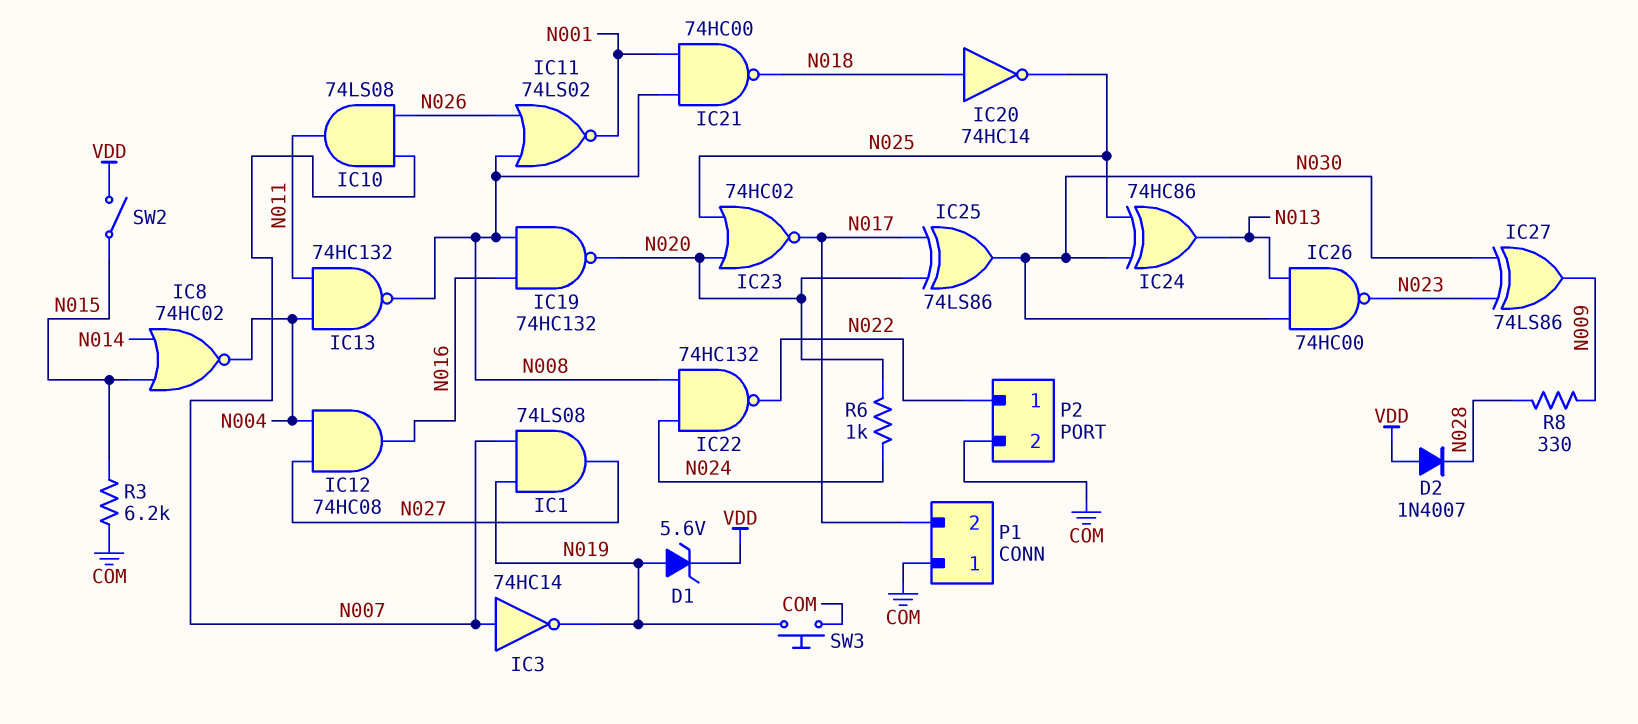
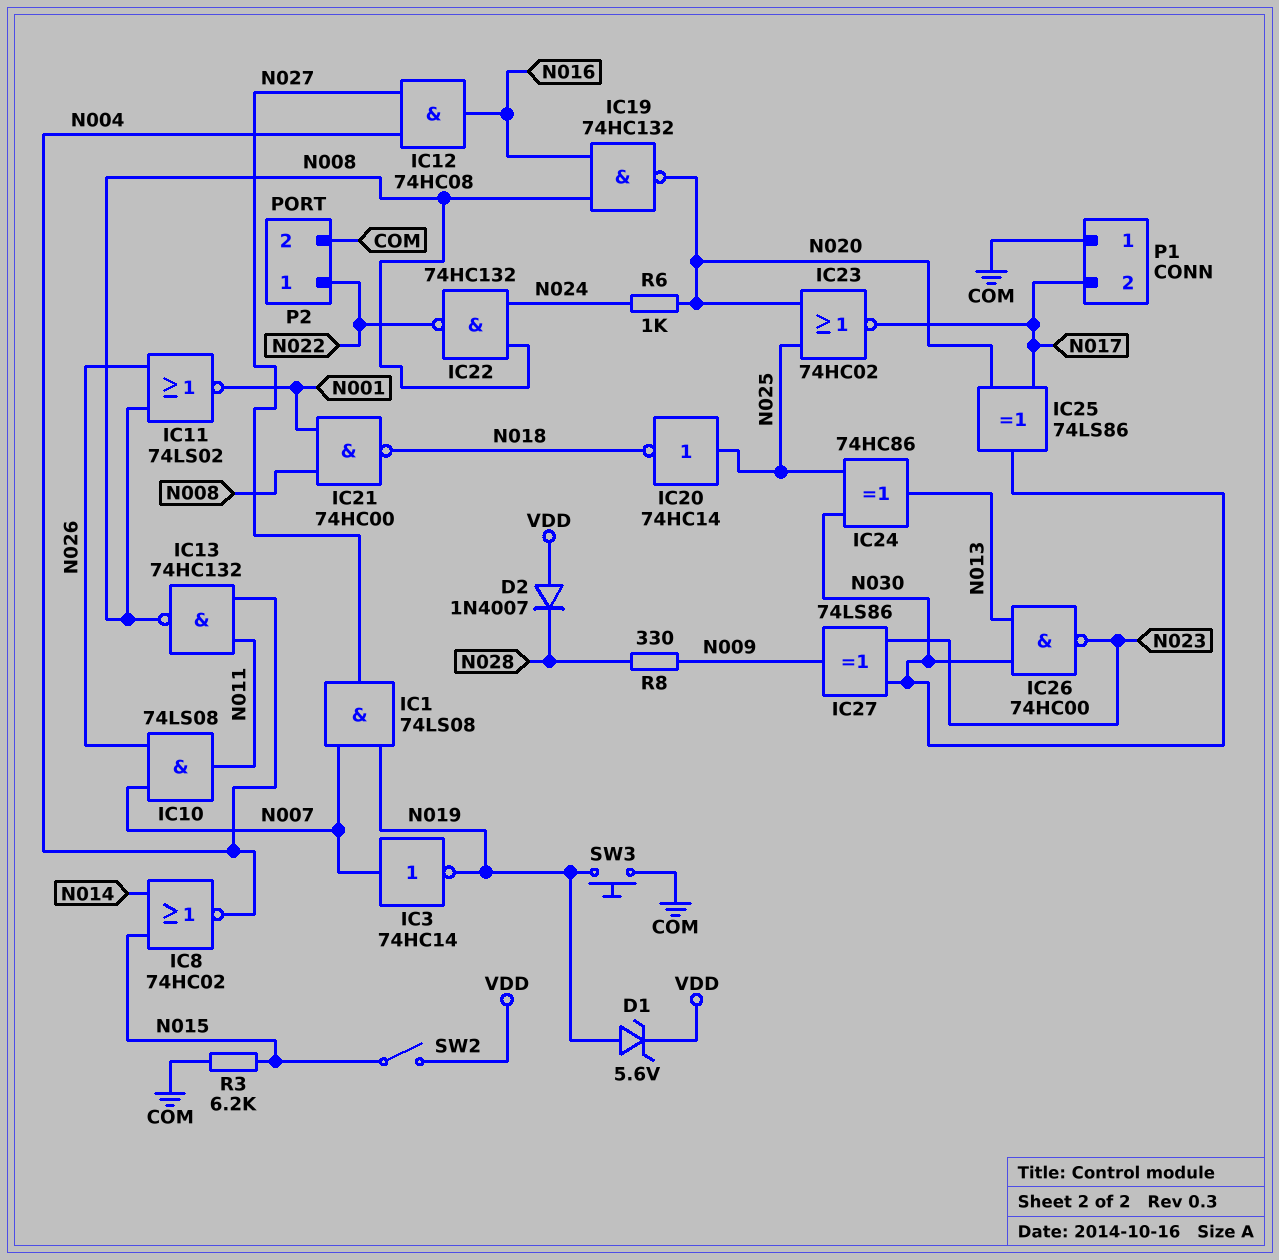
IC20: NOT 74HC14 (in N018, out N025) -> NOT 74HC14 (in N025, out N018)

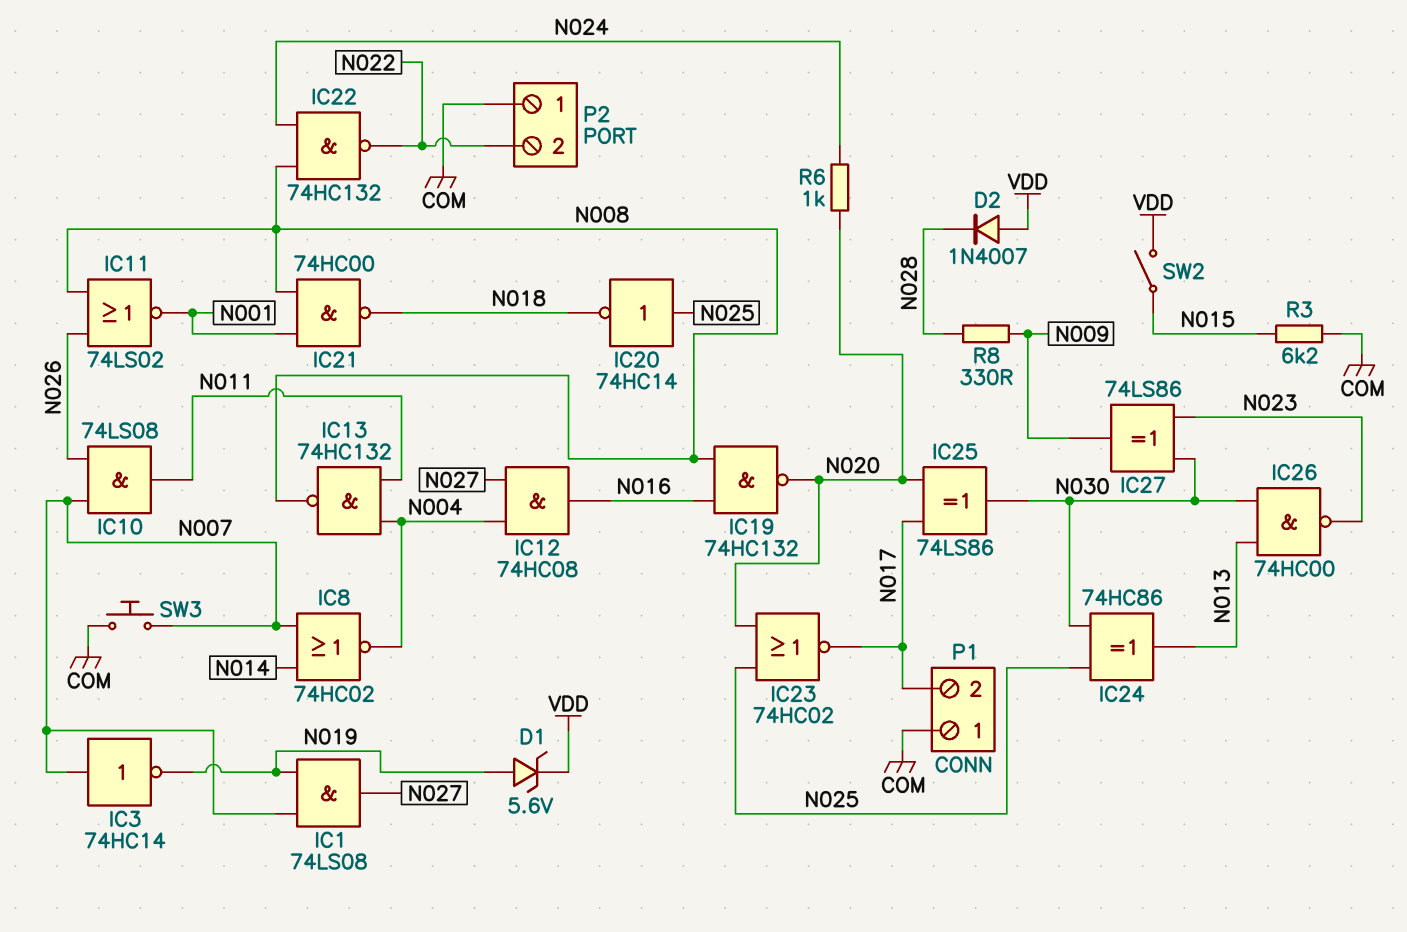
IC8: NOR 74HC02 (in N014, in N015, out N004) -> NOR 74HC02 (in N007, in N014, out N004)
P2 pin 1: N022 -> COM
P2 pin 2: COM -> N022
SW3: button (COM, N019) -> button (COM, N007)

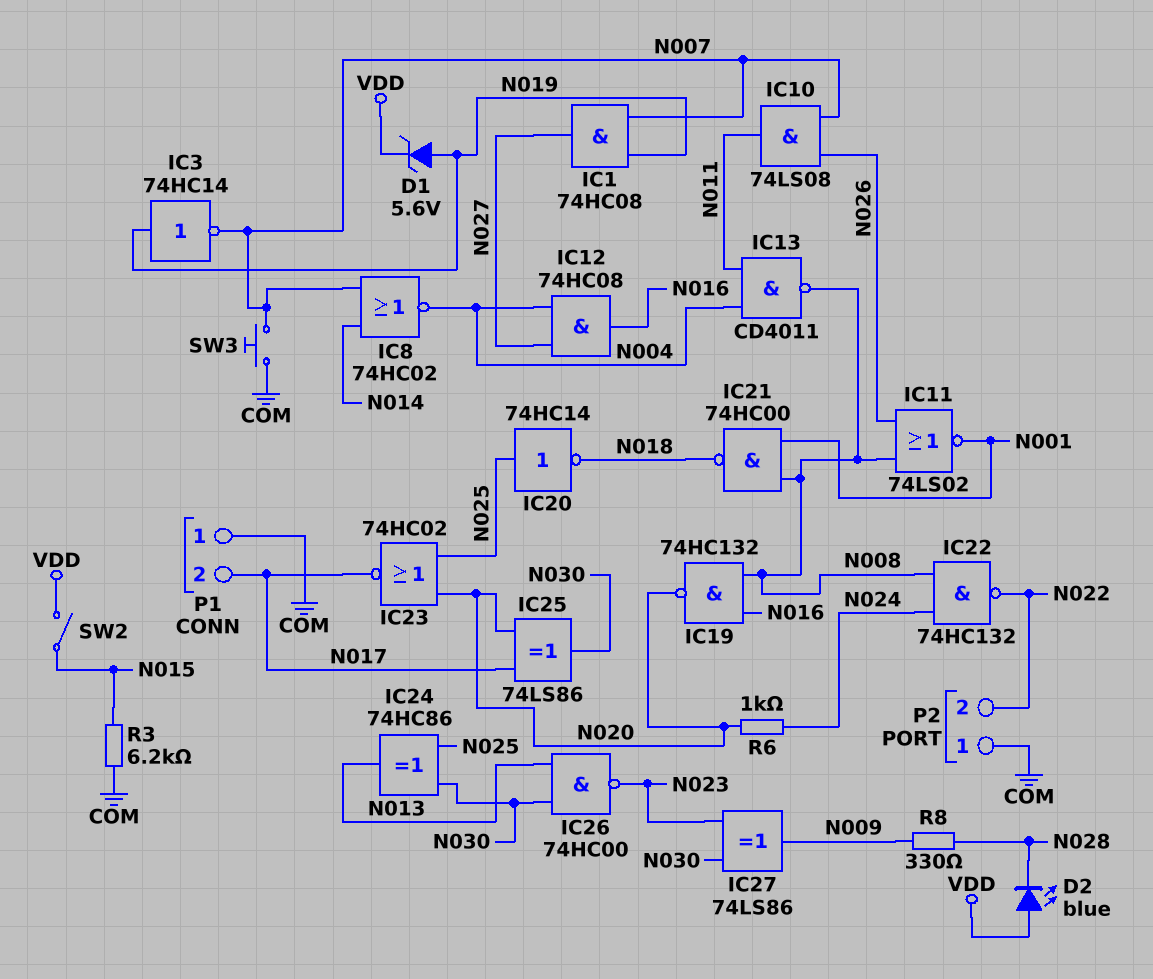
D2: diode 1N4007 (A VDD, K N028) -> LED blue (A VDD, K N028)
IC1: AND 74LS08 (in N007, in N019, out N027) -> AND 74HC08 (in N007, in N019, out N027)
IC3: NOT 74HC14 (in N007, out N019) -> NOT 74HC14 (in N019, out N007)
IC13: NAND 74HC132 (in N004, in N011, out N008) -> NAND CD4011 (in N004, in N011, out N008)

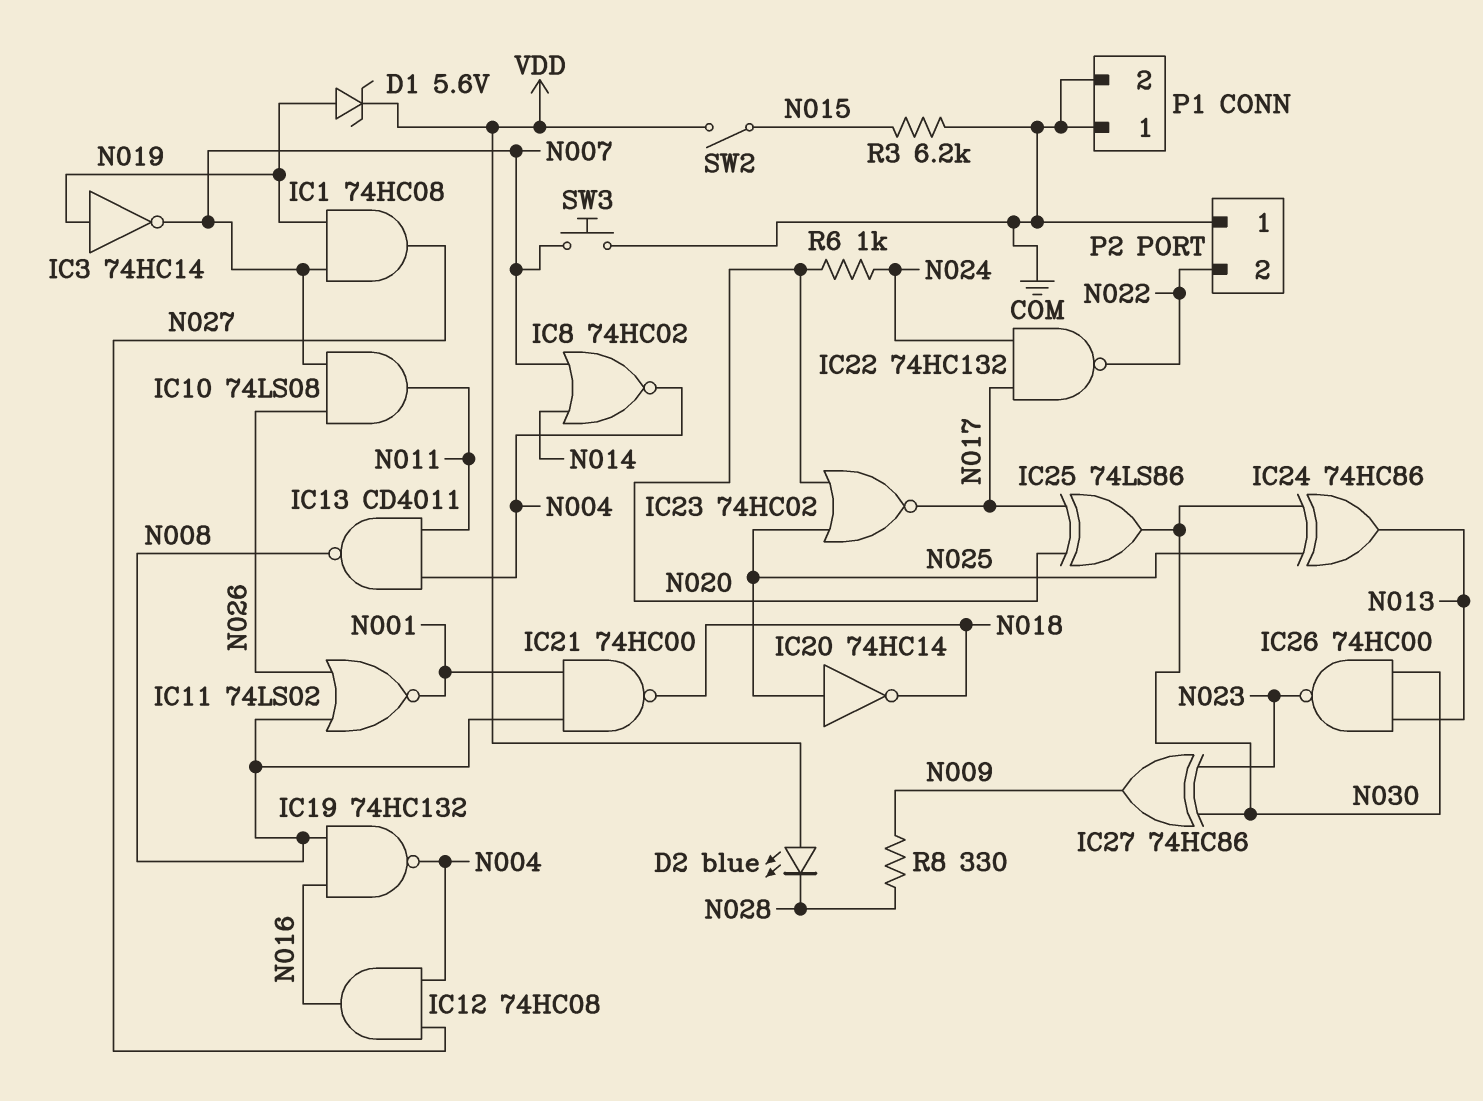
IC19: NAND 74HC132 (in N008, in N016, out N020) -> NAND 74HC132 (in N008, in N016, out N004)
IC22: NAND 74HC132 (in N008, in N024, out N022) -> NAND 74HC132 (in N017, in N024, out N022)
IC27: XOR 74LS86 (in N023, in N030, out N009) -> XOR 74HC86 (in N023, in N030, out N009)
P1 pin 2: N017 -> COM

